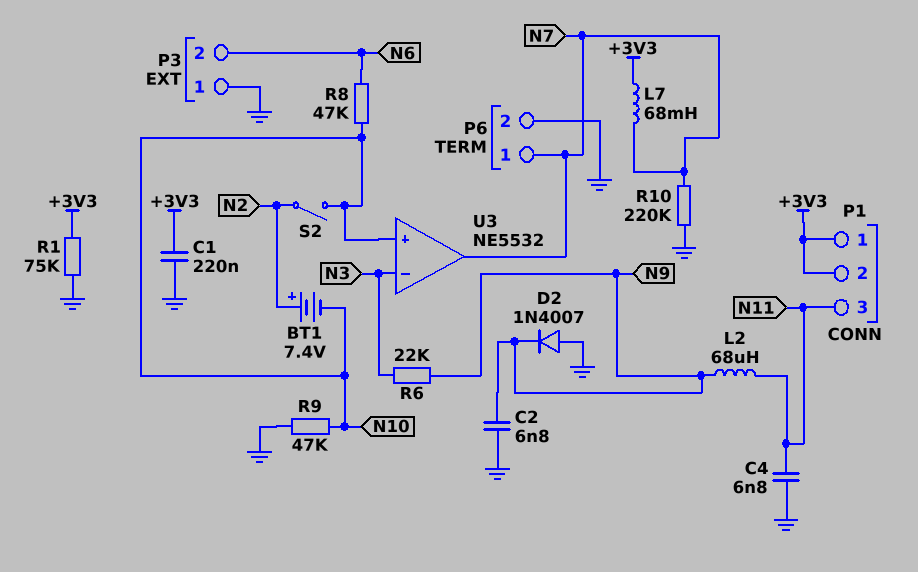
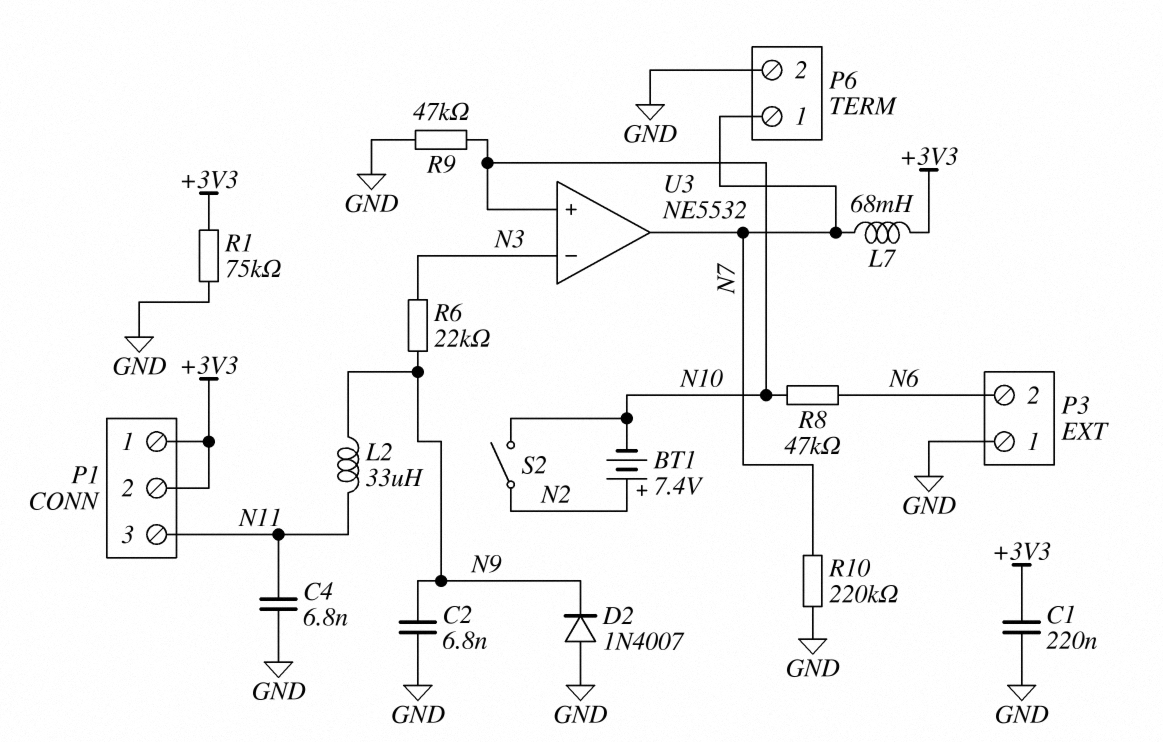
L2: 68uH (N9, N11) -> 33uH (N9, N11)

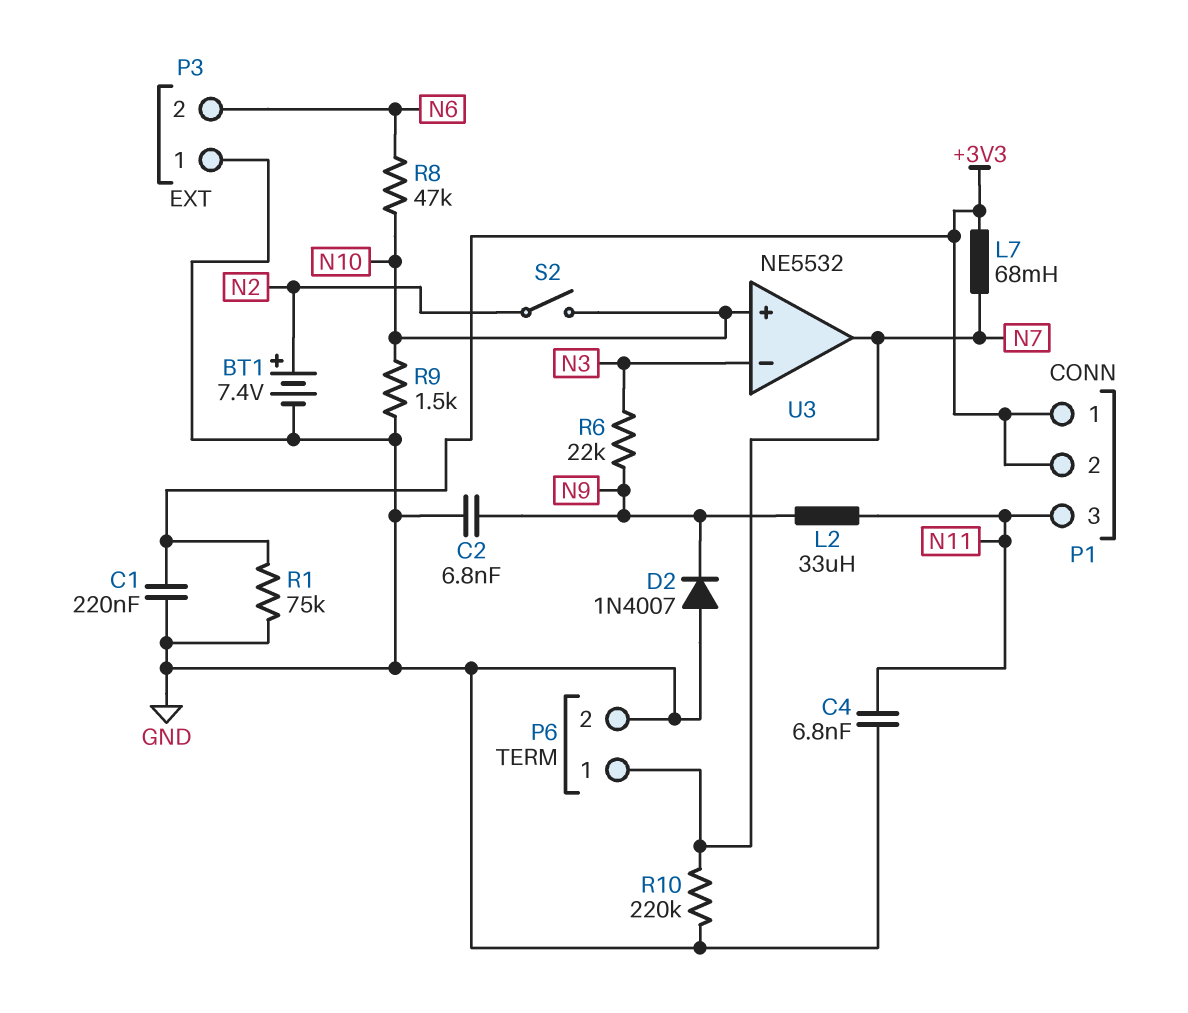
BT1: 7.4V (plus N2, minus N10) -> 7.4V (plus N2, minus GND)
R9: 47k (GND, N10) -> 1.5k (GND, N10)

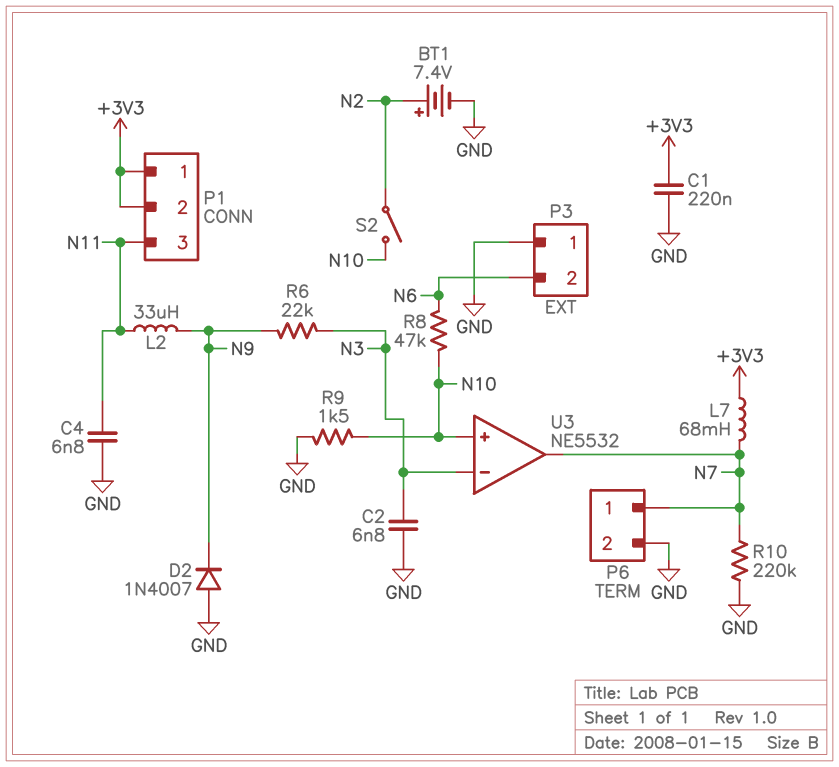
C2: 6.8nF (GND, N9) -> 6.8nF (GND, N3)
R1: 75k (+3V3, GND) -> none

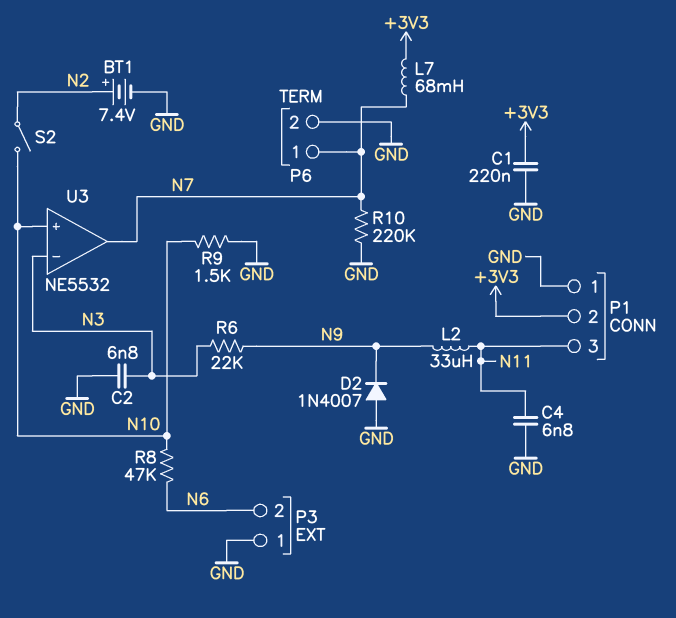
P1 pin 1: +3V3 -> GND

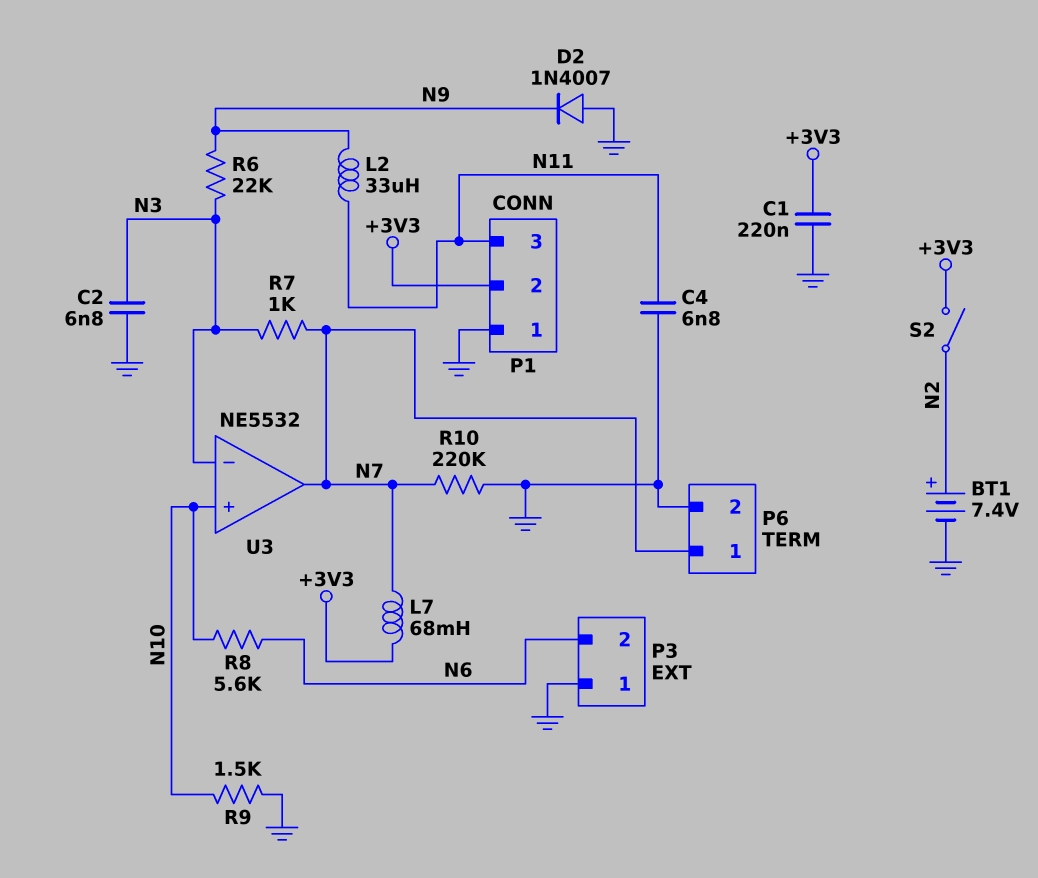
R7: none -> 1k (N3, N7)
R8: 47k (N6, N10) -> 5.6k (N6, N10)
S2: switch (N2, N10) -> switch (+3V3, N2)

